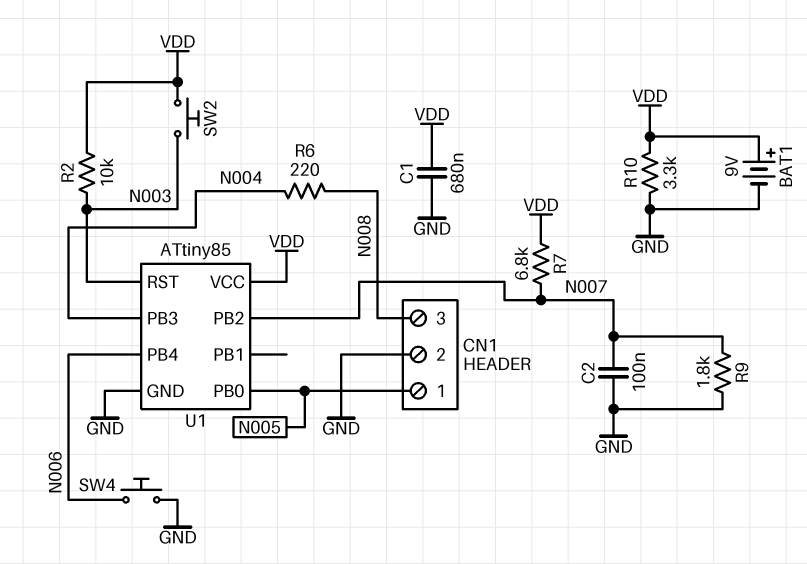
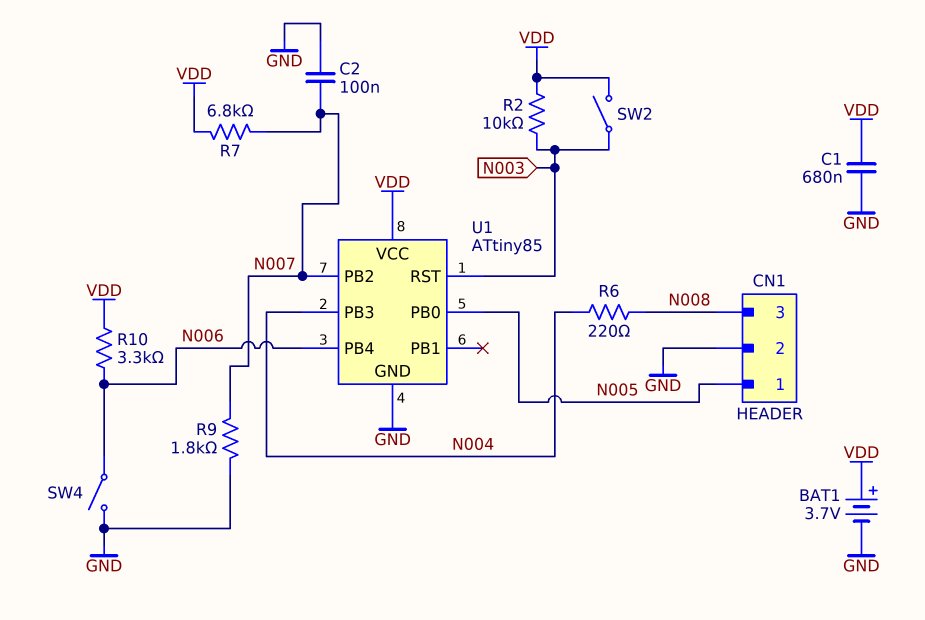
BAT1: 9V (plus VDD, minus GND) -> 3.7V (plus VDD, minus GND)
R10: 3.3k (GND, VDD) -> 3.3k (N006, VDD)
SW2: button (N003, VDD) -> switch (N003, VDD)
SW4: button (GND, N006) -> switch (GND, N006)

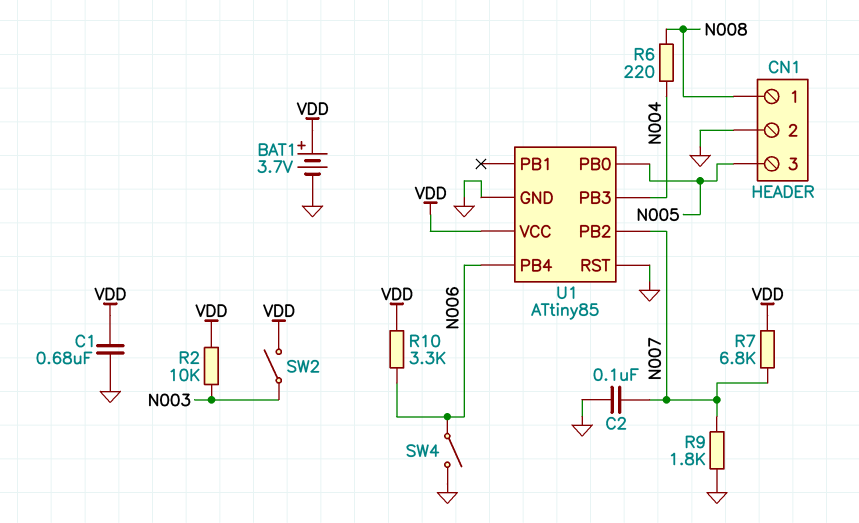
CN1 pin 1: N005 -> N008
CN1 pin 3: N008 -> N005
U1 pin RST: N003 -> GND

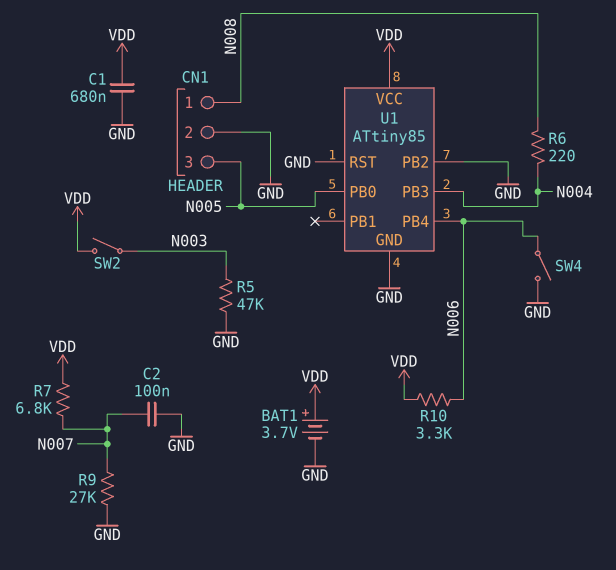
R2: 10k (N003, VDD) -> none
R5: none -> 47k (GND, N003)
R9: 1.8k (GND, N007) -> 27k (GND, N007)
U1 pin PB2: N007 -> GND

